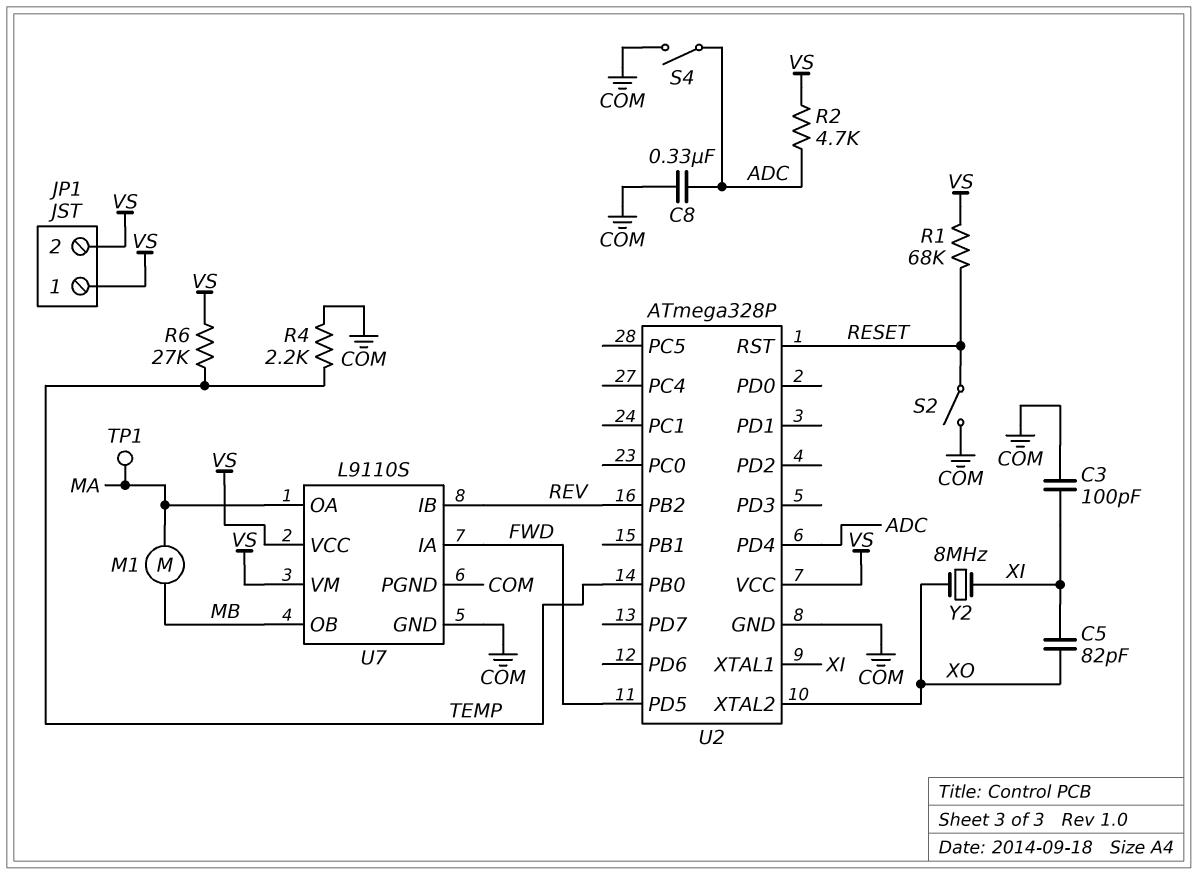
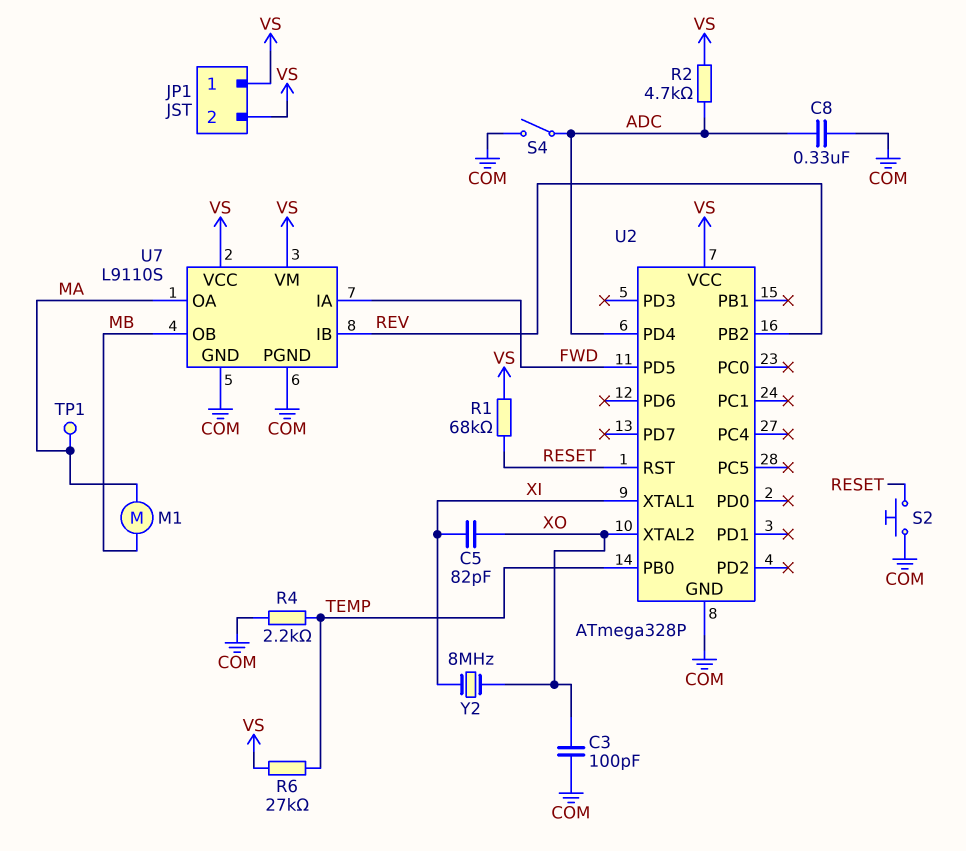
C3: 100pF (COM, XI) -> 100pF (COM, XO)
S2: switch (COM, RESET) -> button (COM, RESET)

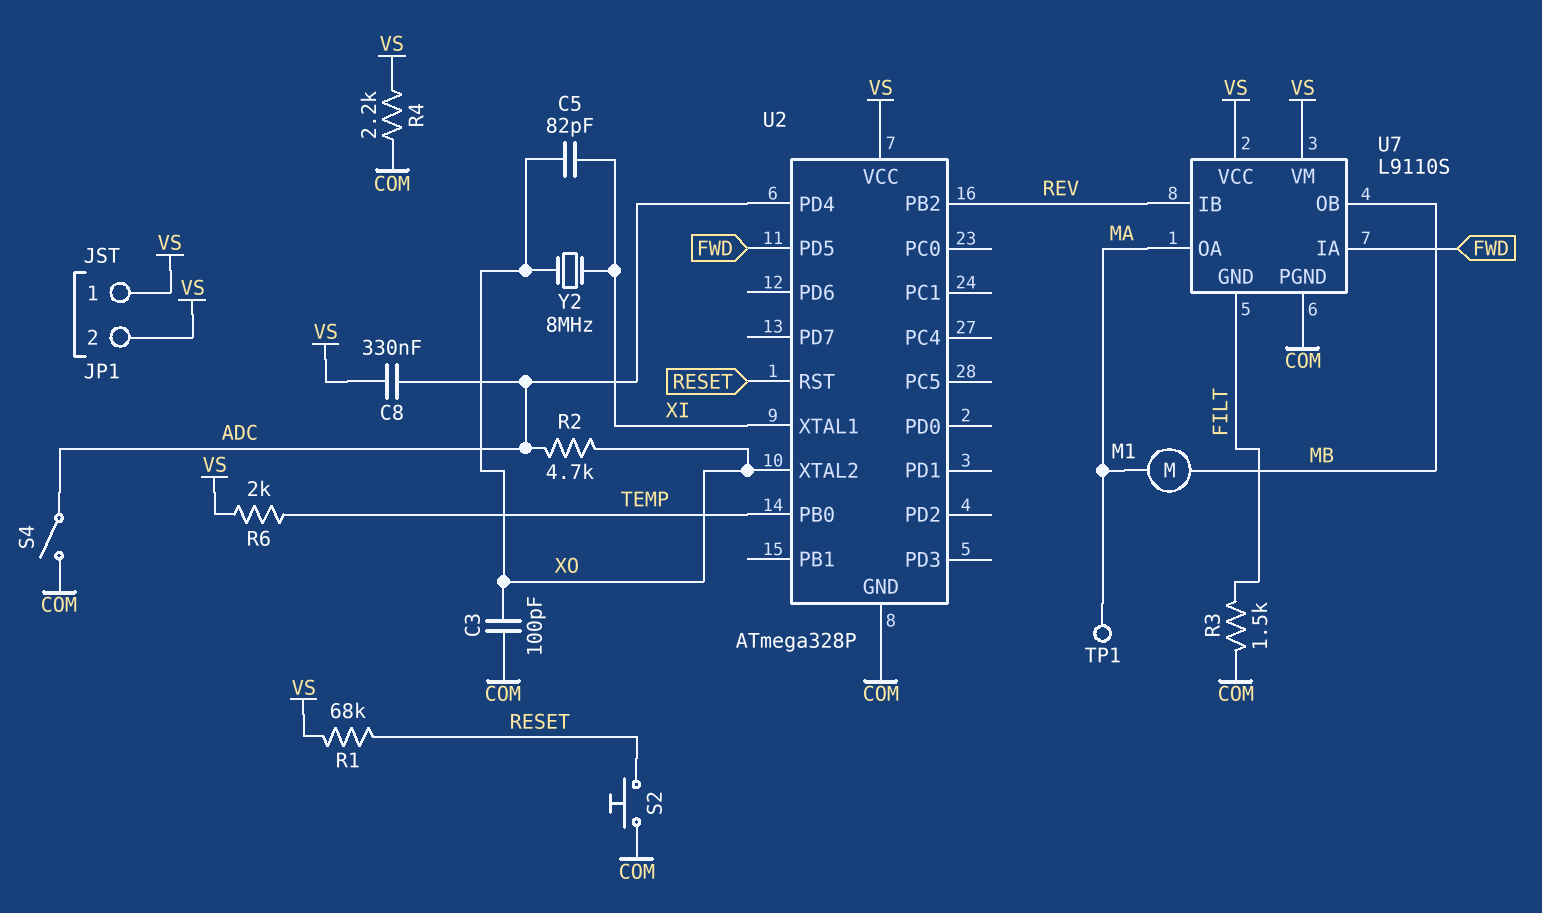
C8: 330nF (ADC, COM) -> 330nF (ADC, VS)
R2: 4.7k (ADC, VS) -> 4.7k (ADC, XO)
R3: none -> 1.5k (COM, FILT)
R4: 2.2k (COM, TEMP) -> 2.2k (COM, VS)
R6: 27k (TEMP, VS) -> 2k (TEMP, VS)
U7 pin GND: COM -> FILT

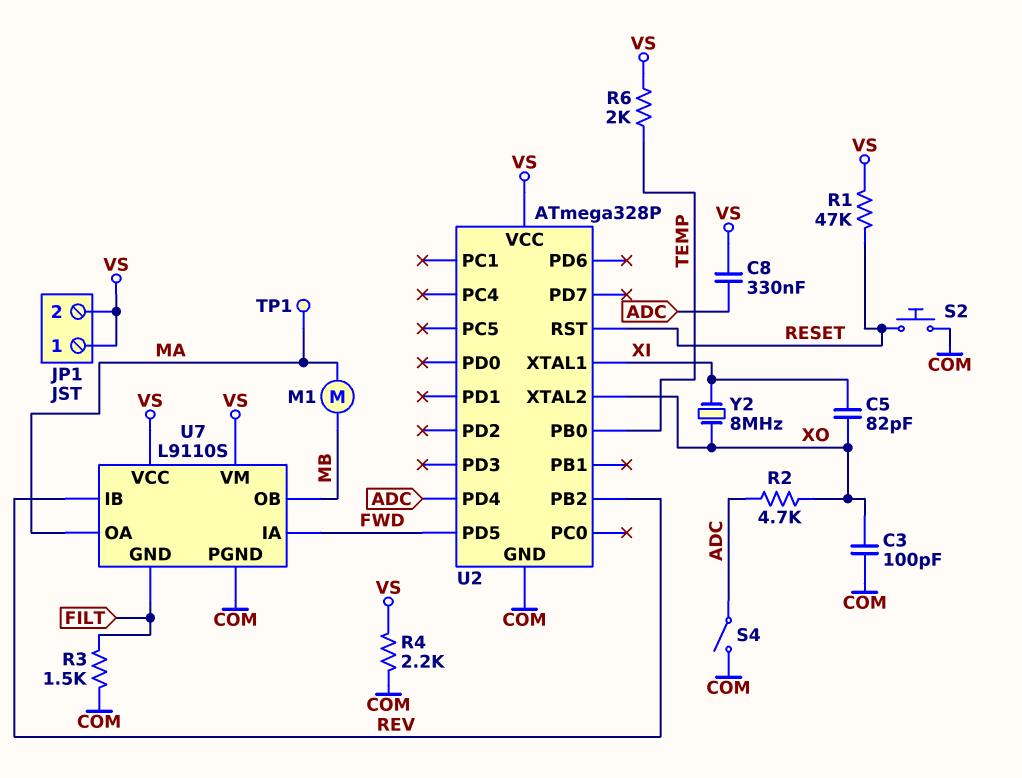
R1: 68k (RESET, VS) -> 47k (RESET, VS)

